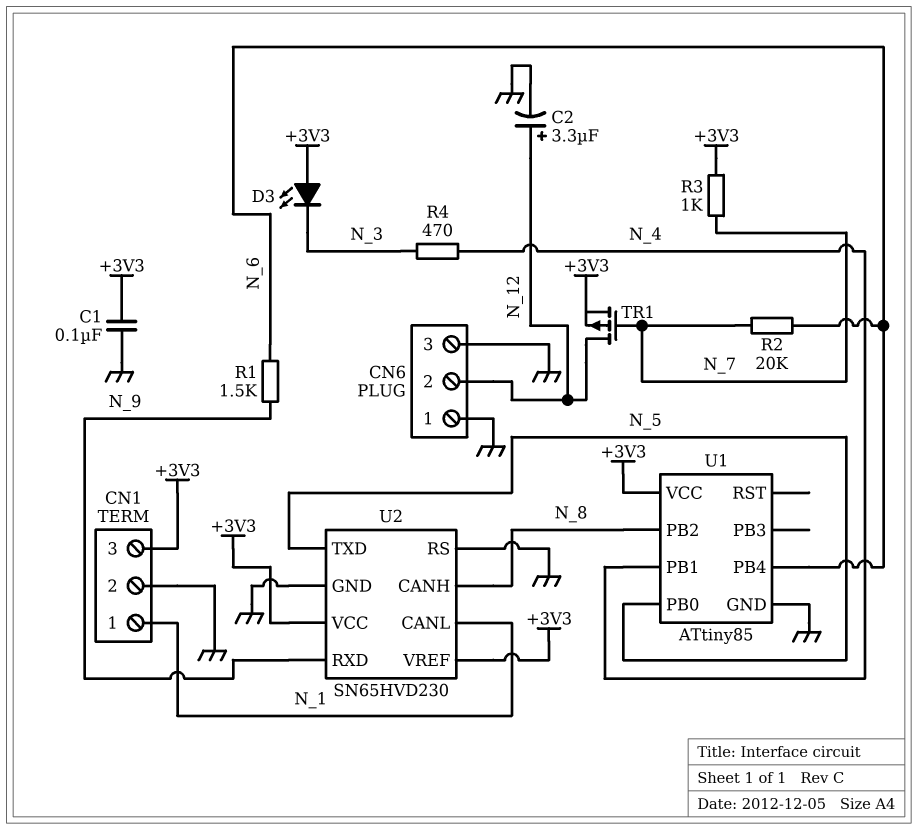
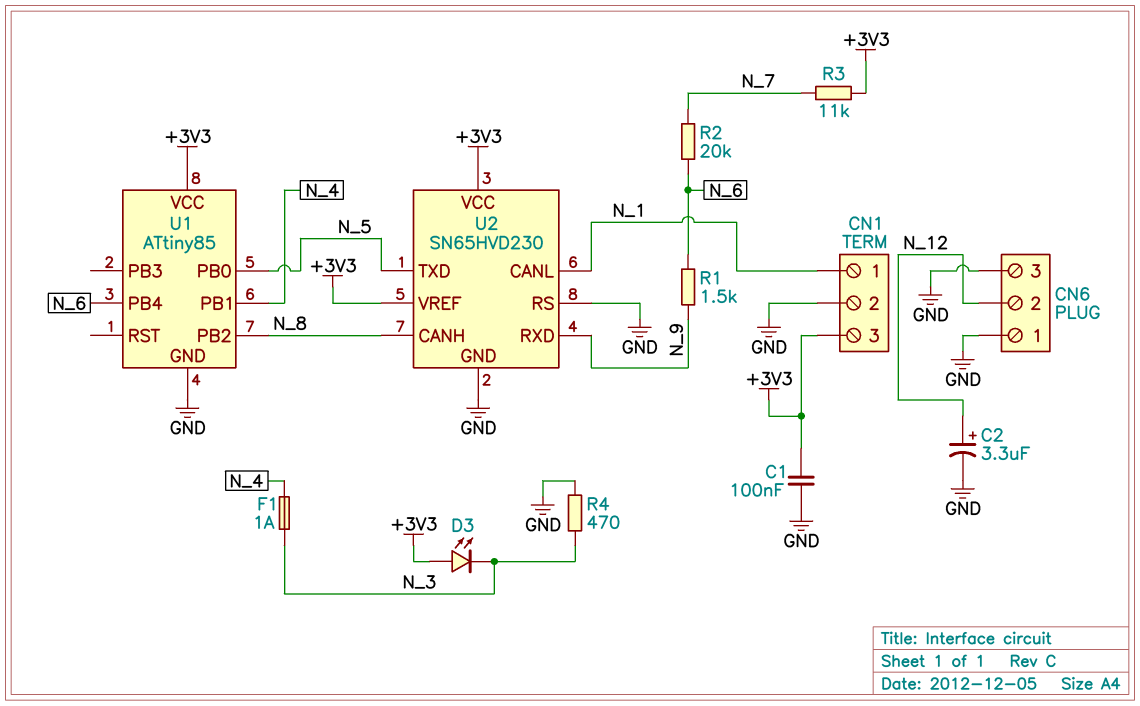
F1: none -> 1A (N_3, N_4)
R3: 1k (+3V3, N_7) -> 11k (+3V3, N_7)
R4: 470 (N_3, N_4) -> 470 (GND, N_3)
TR1: PMOS (G N_7, D N_12, S +3V3) -> none

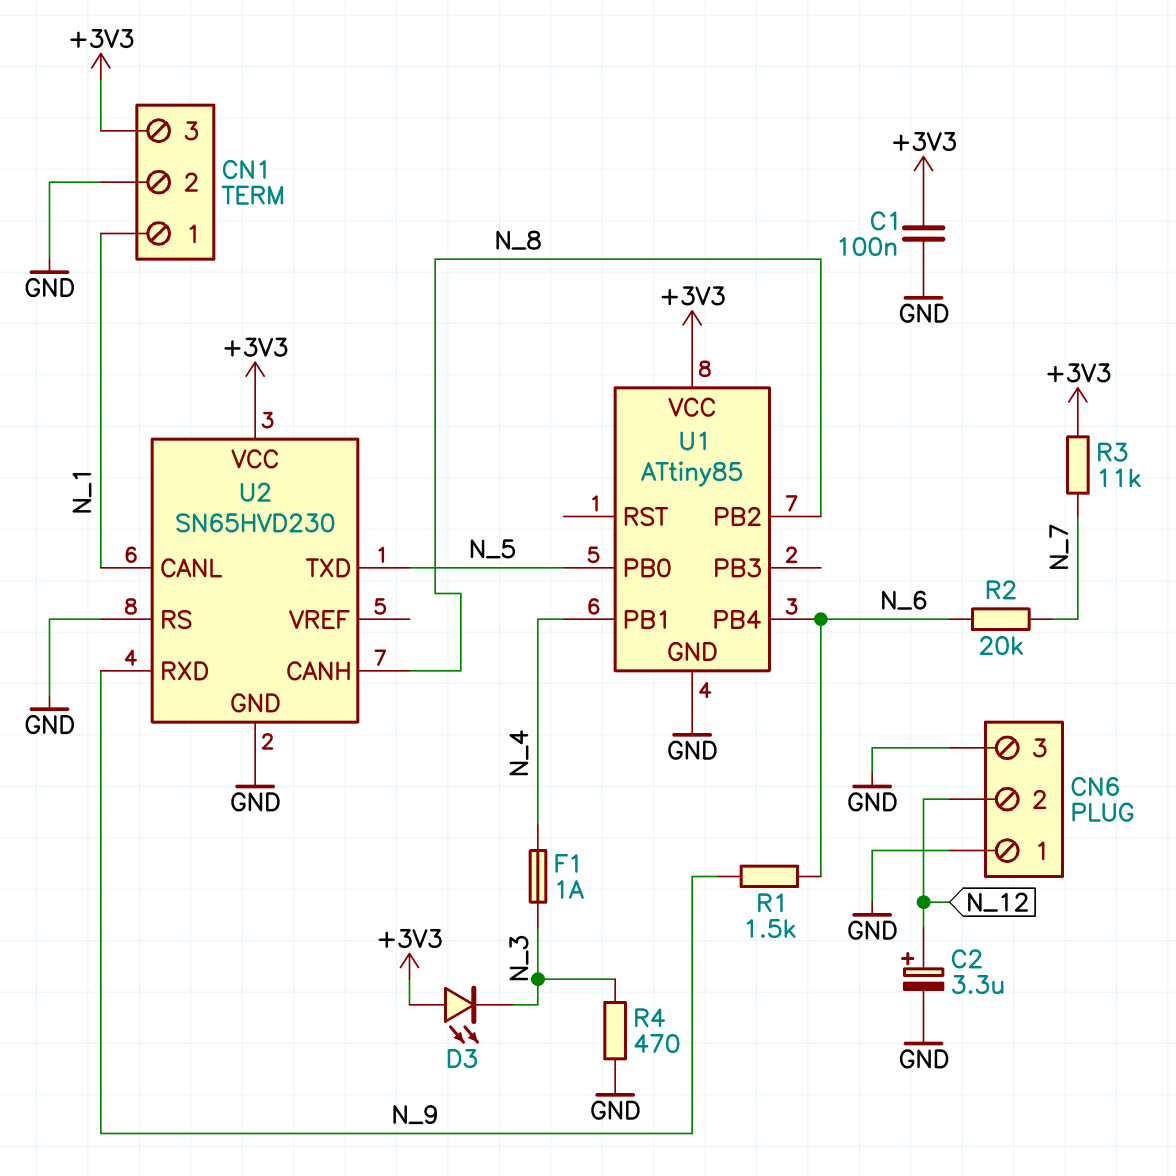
U2 pin VREF: +3V3 -> none

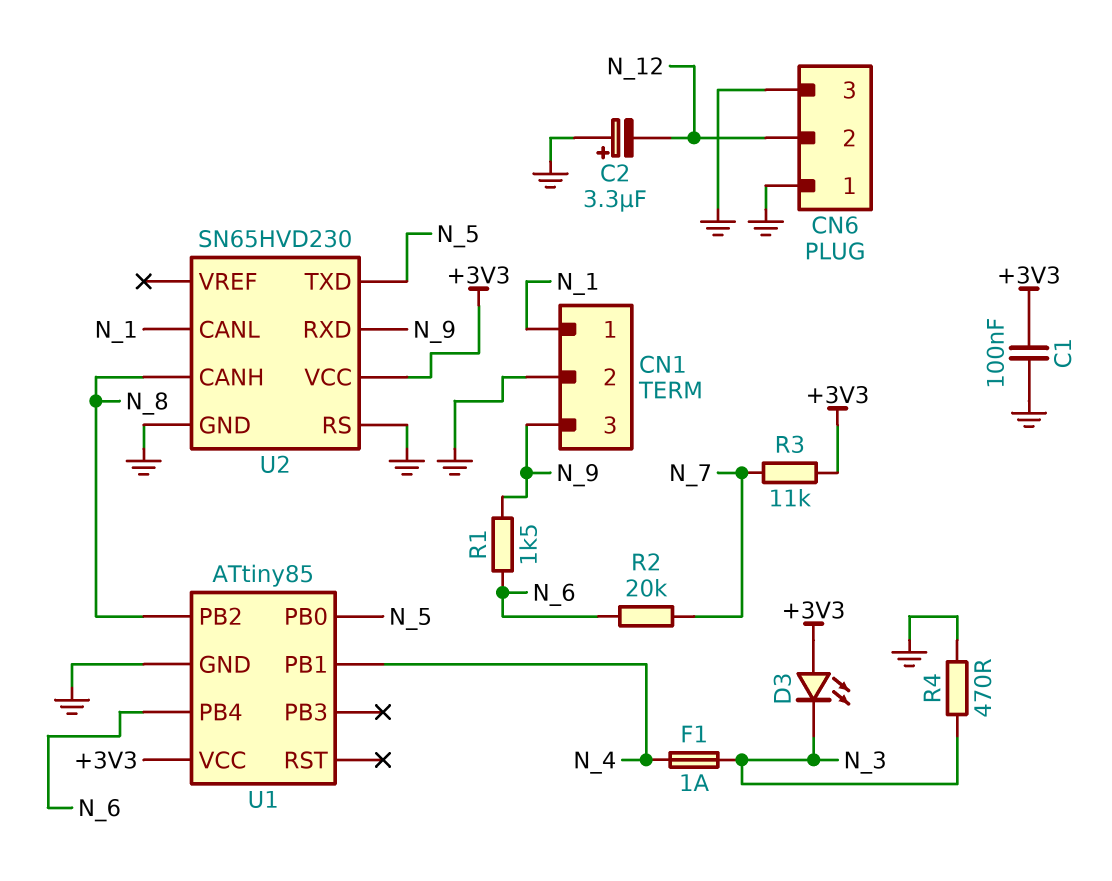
C2: 3.3uF (plus N_12, minus GND) -> 3.3uF (plus GND, minus N_12)
CN1 pin 3: +3V3 -> N_9

